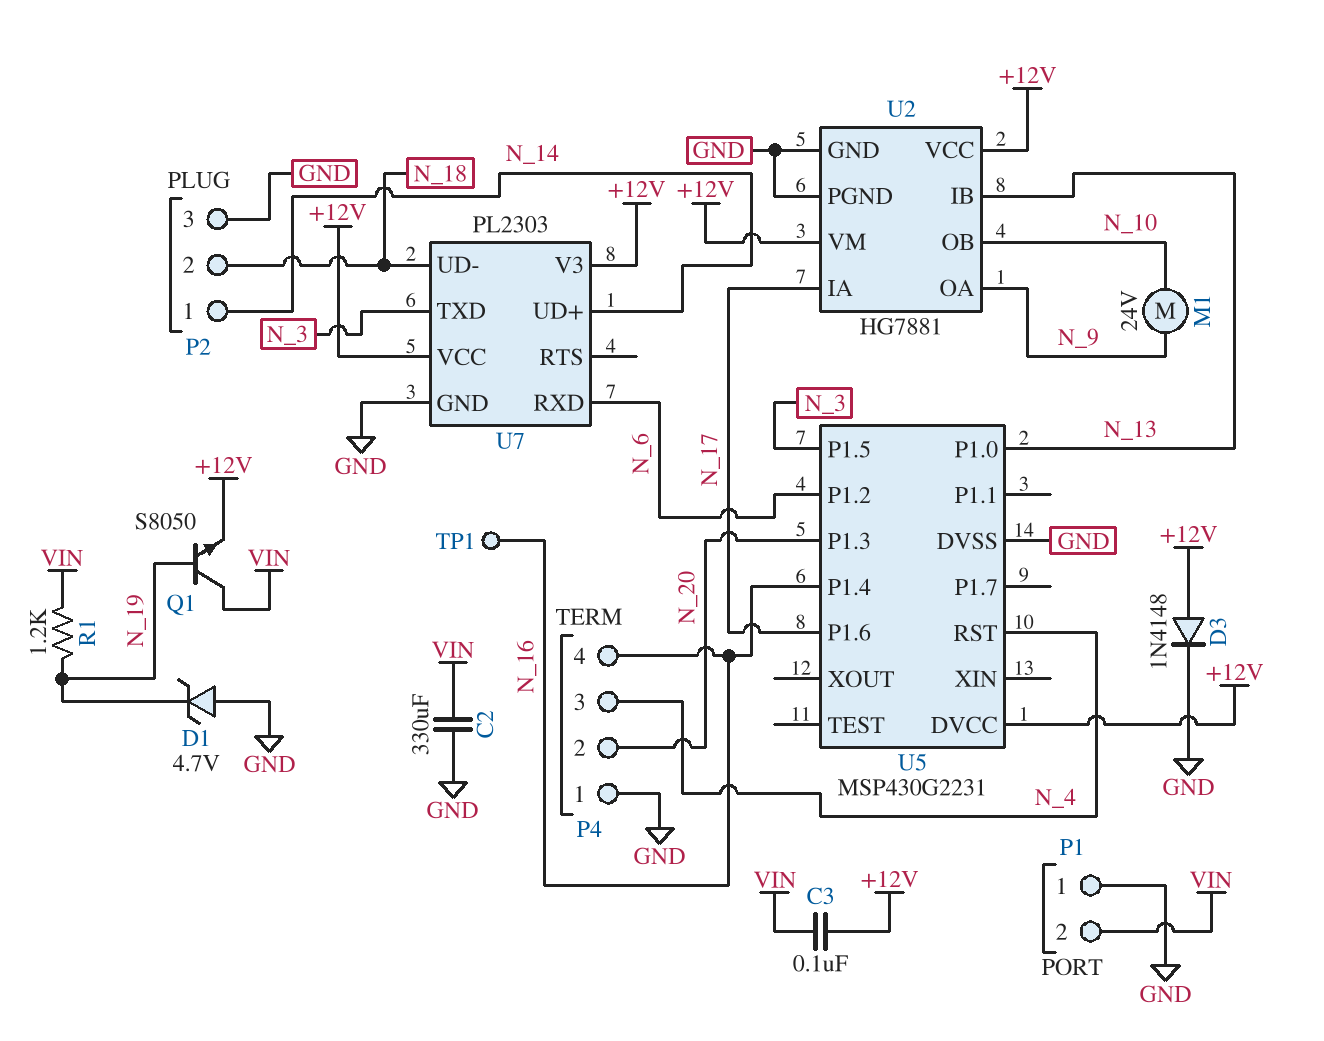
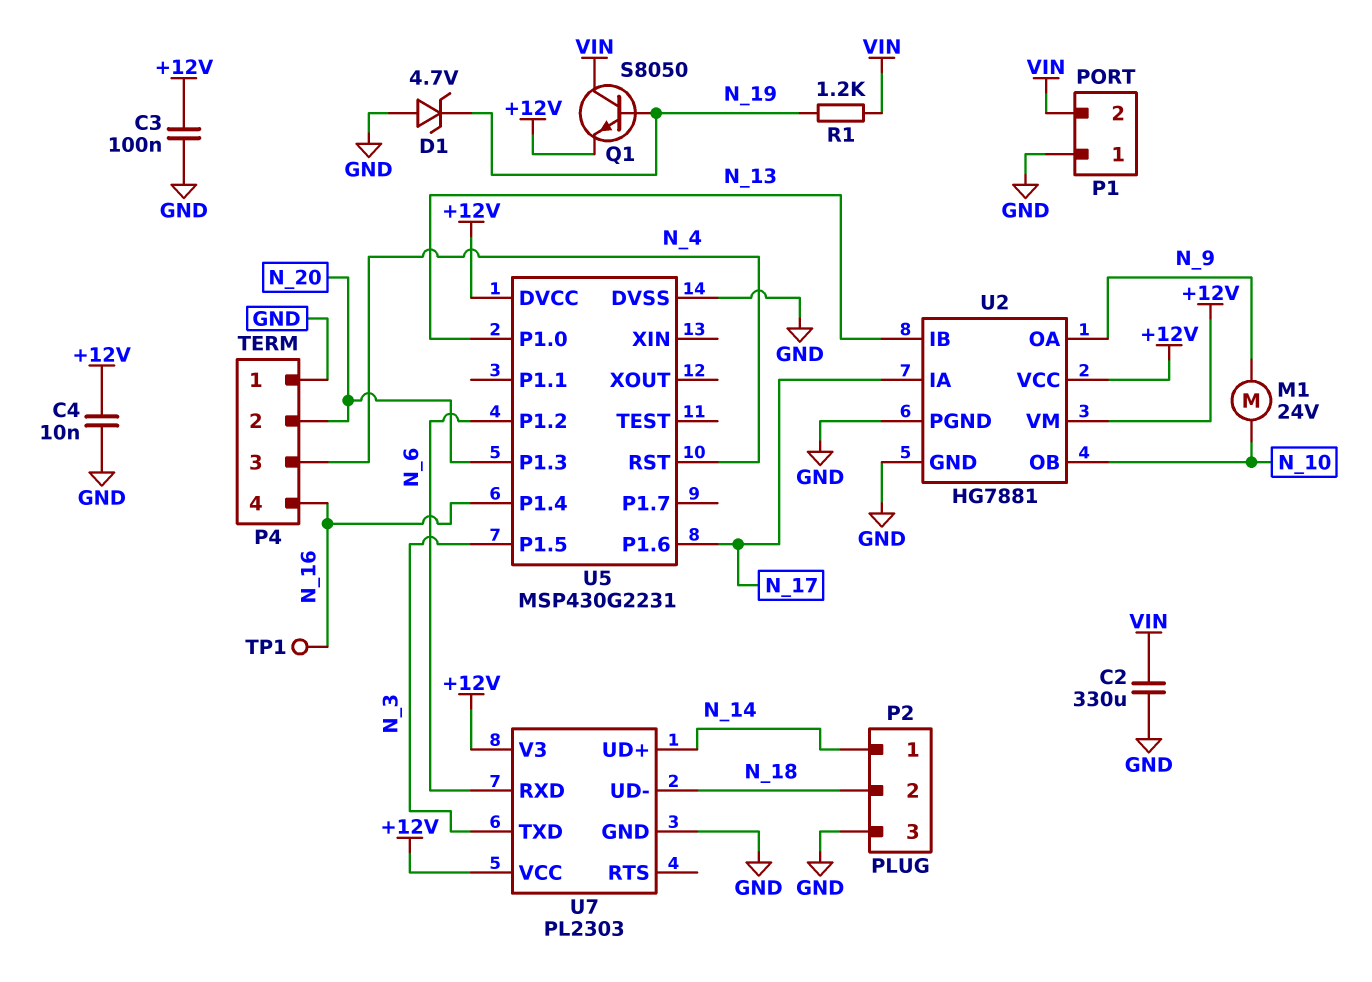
C3: 100nF (+12V, VIN) -> 100nF (+12V, GND)
C4: none -> 10nF (+12V, GND)
D3: diode 1N4148 (A +12V, K GND) -> none

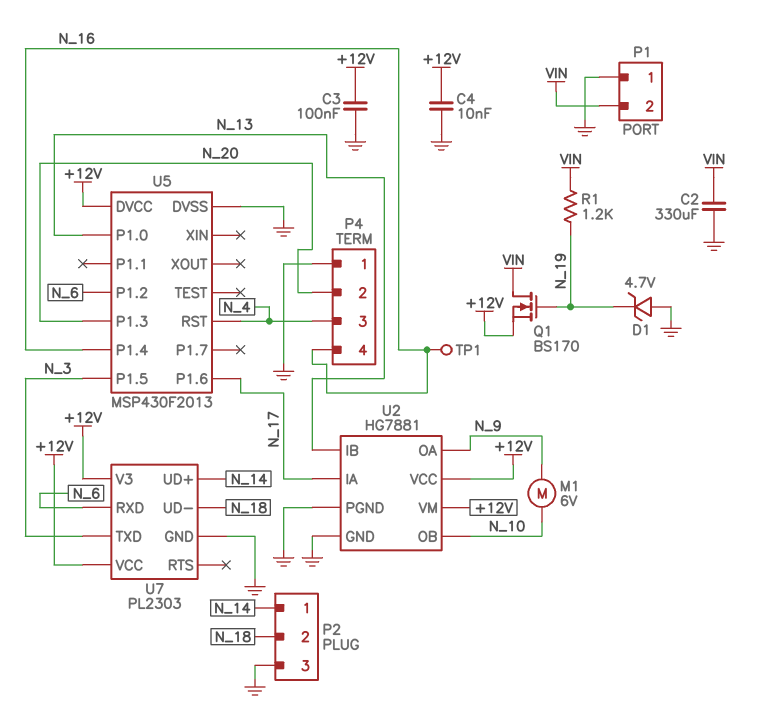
M1: motor 24V (N_9, N_10) -> motor 6V (N_9, N_10)
Q1: NPN S8050 (B N_19, C VIN, E +12V) -> NMOS BS170 (G N_19, D VIN, S +12V)
U5: MSP430G2231 -> MSP430F2013

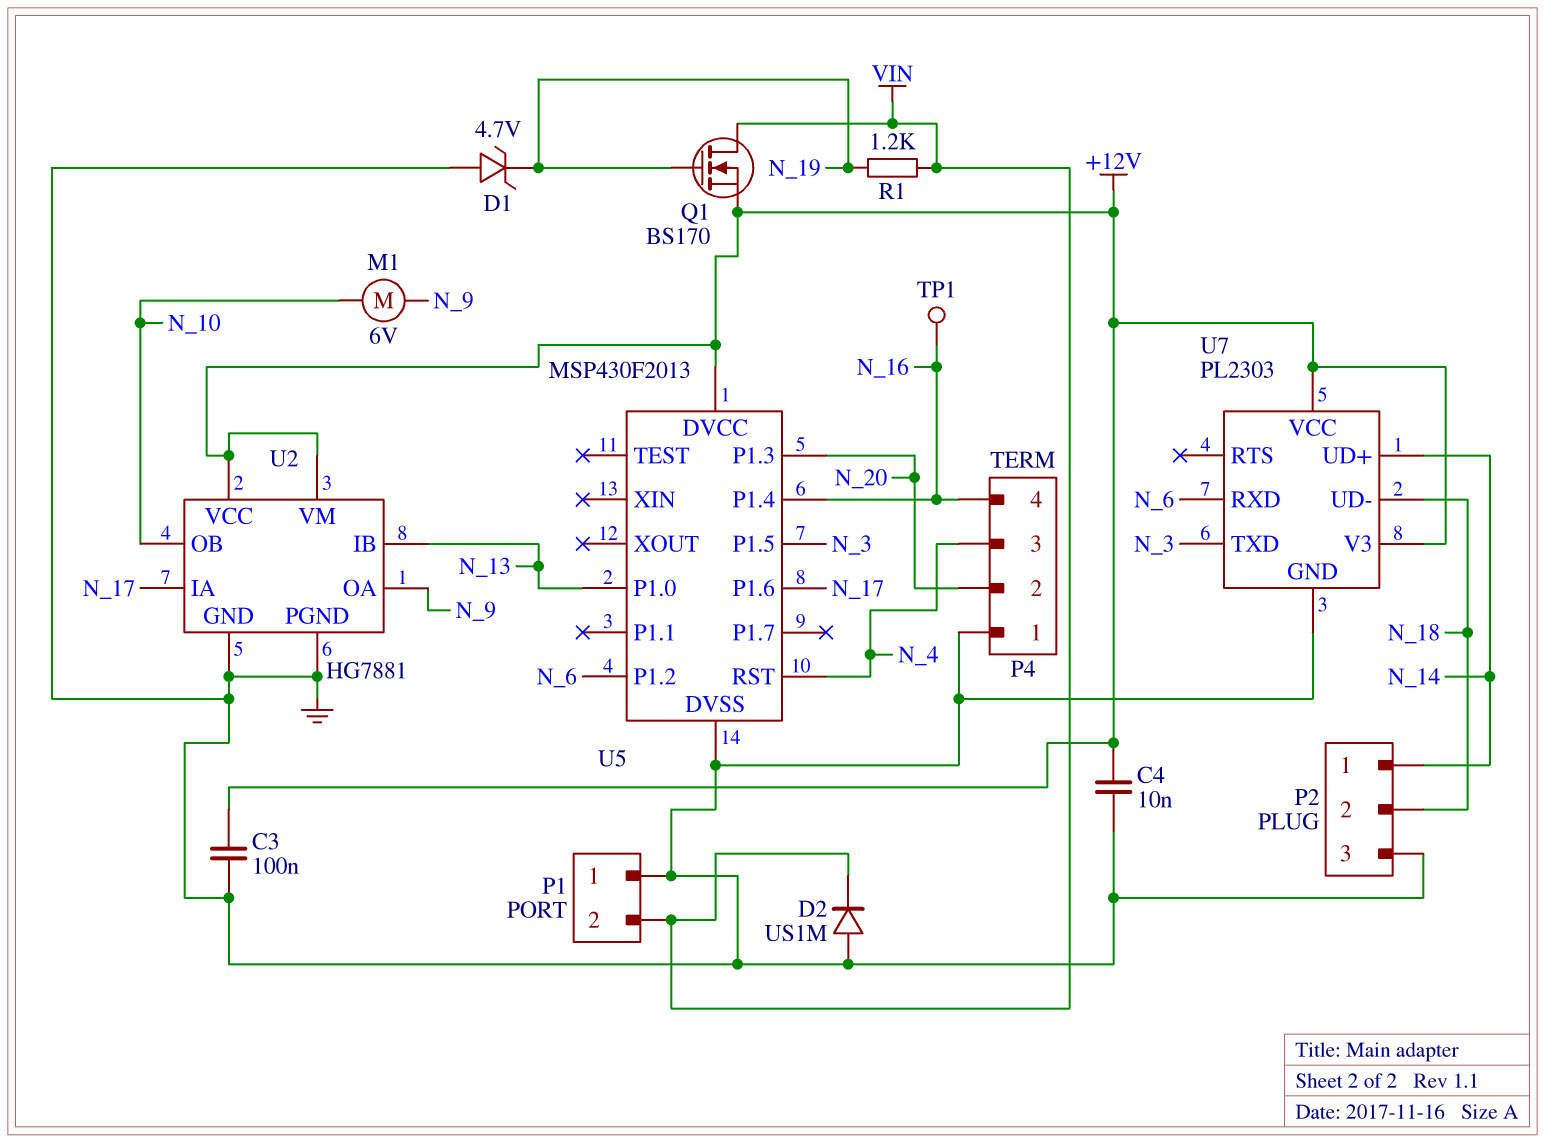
C2: 330uF (GND, VIN) -> none
D2: none -> diode US1M (A GND, K VIN)

